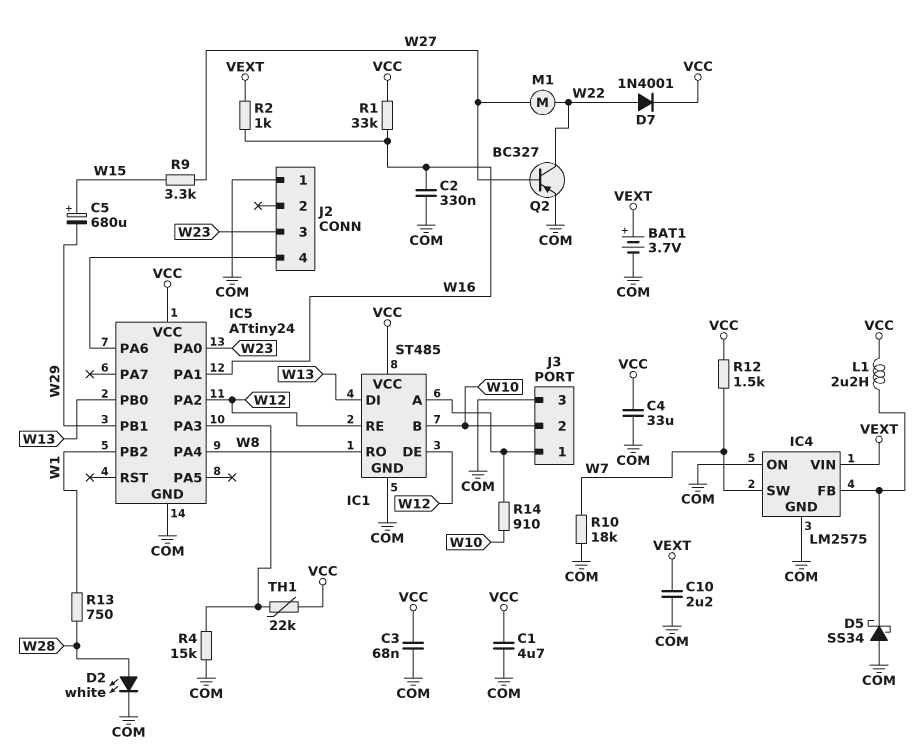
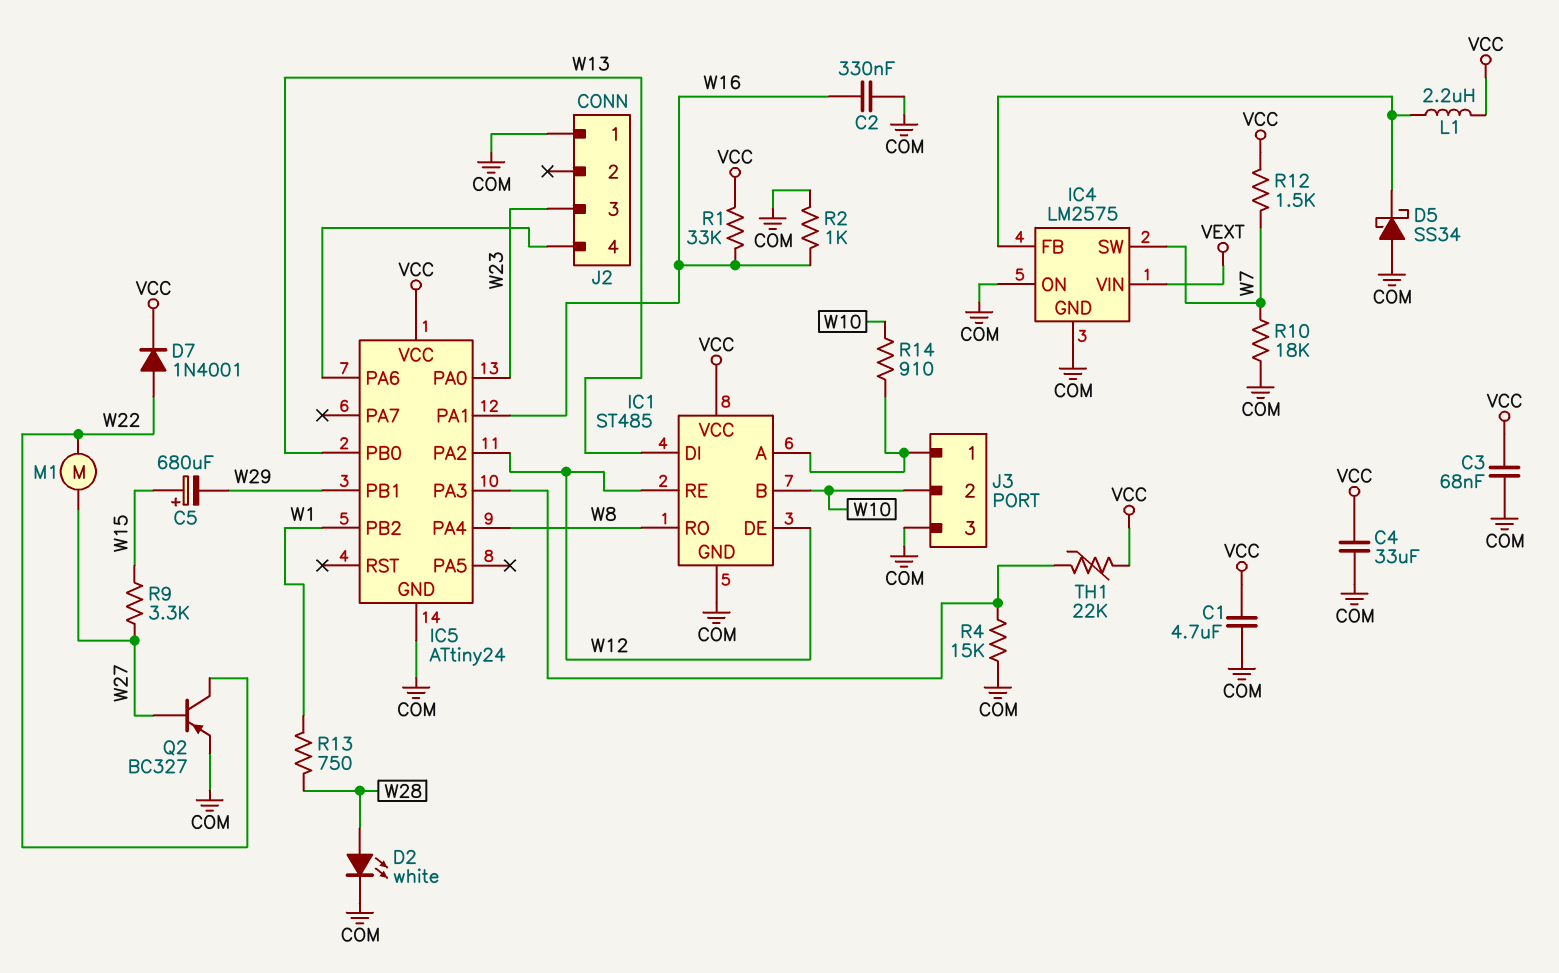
BAT1: 3.7V (plus VEXT, minus COM) -> none
C10: 2.2uF (COM, VEXT) -> none
R2: 1k (VEXT, W16) -> 1k (COM, W16)

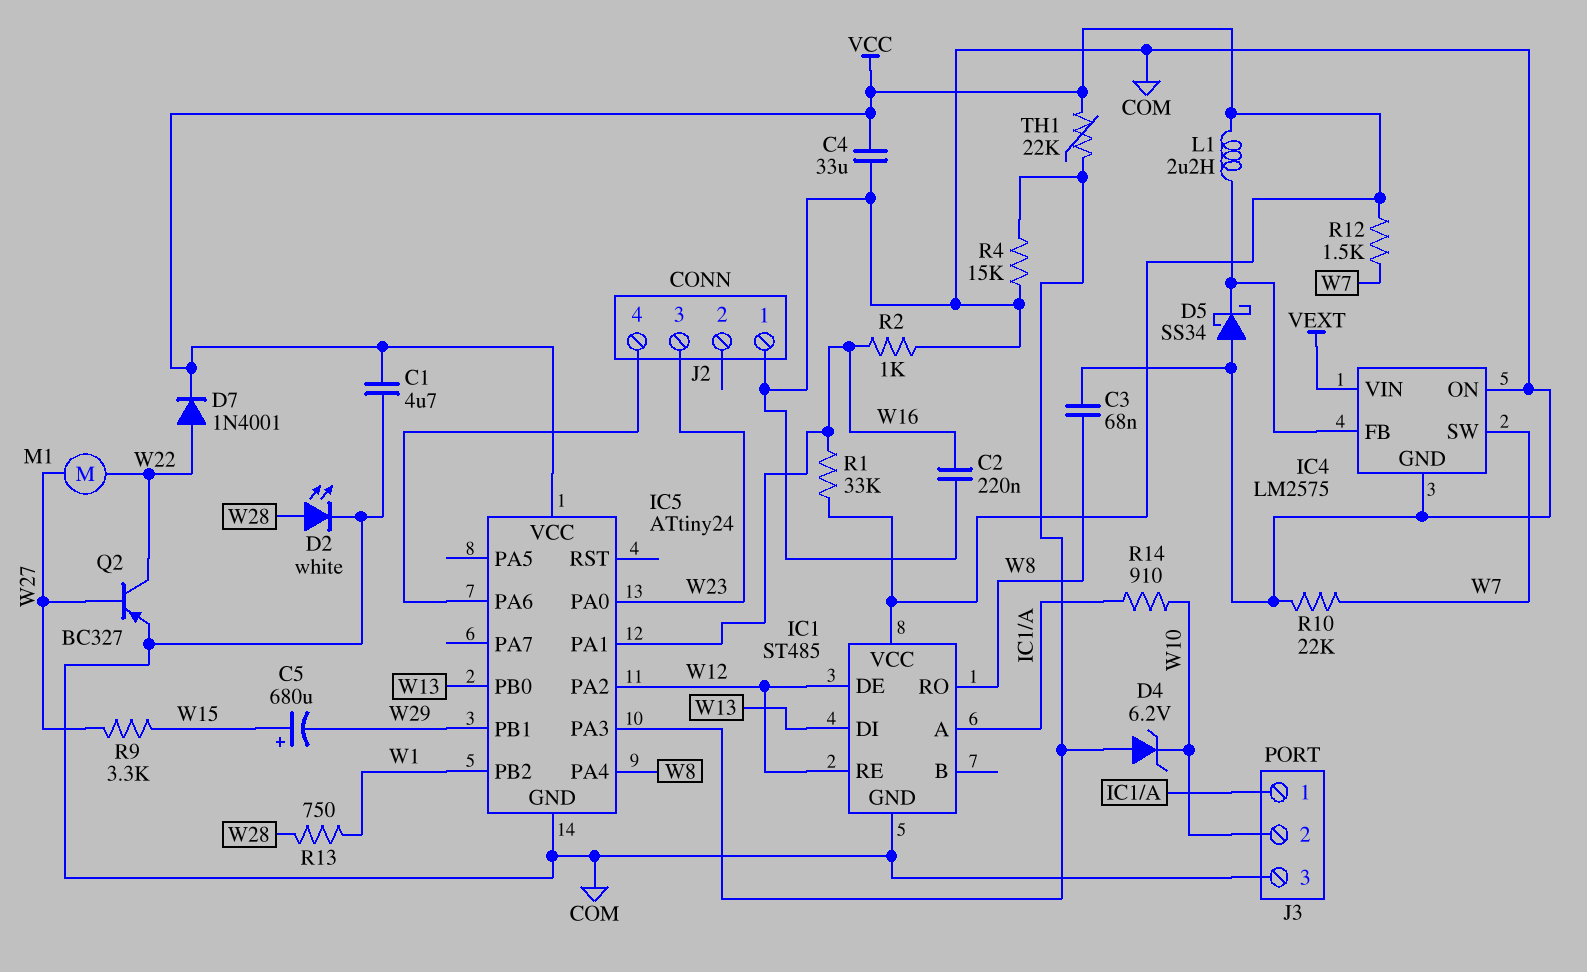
C2: 330nF (COM, W16) -> 220nF (COM, W16)
C3: 68nF (COM, VCC) -> 68nF (COM, W8)
D4: none -> zener 6.2V (A IC5/PA3, K W10)
IC1 pin B: W10 -> none
R10: 18k (COM, W7) -> 22k (COM, W7)

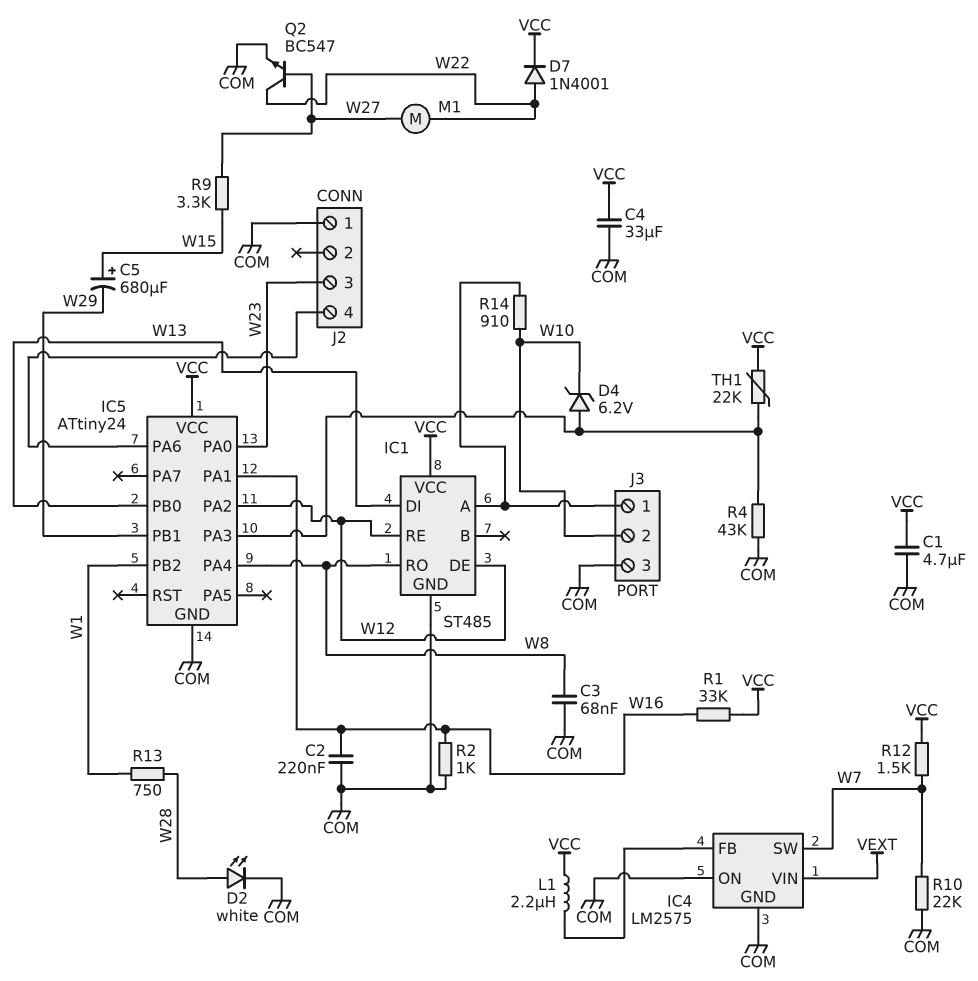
D5: schottky SS34 (A COM, K IC4/FB) -> none
Q2: PNP BC327 (B W27, C W22, E COM) -> NPN BC547 (B W27, C W22, E COM)
R4: 15k (COM, IC5/PA3) -> 43k (COM, IC5/PA3)

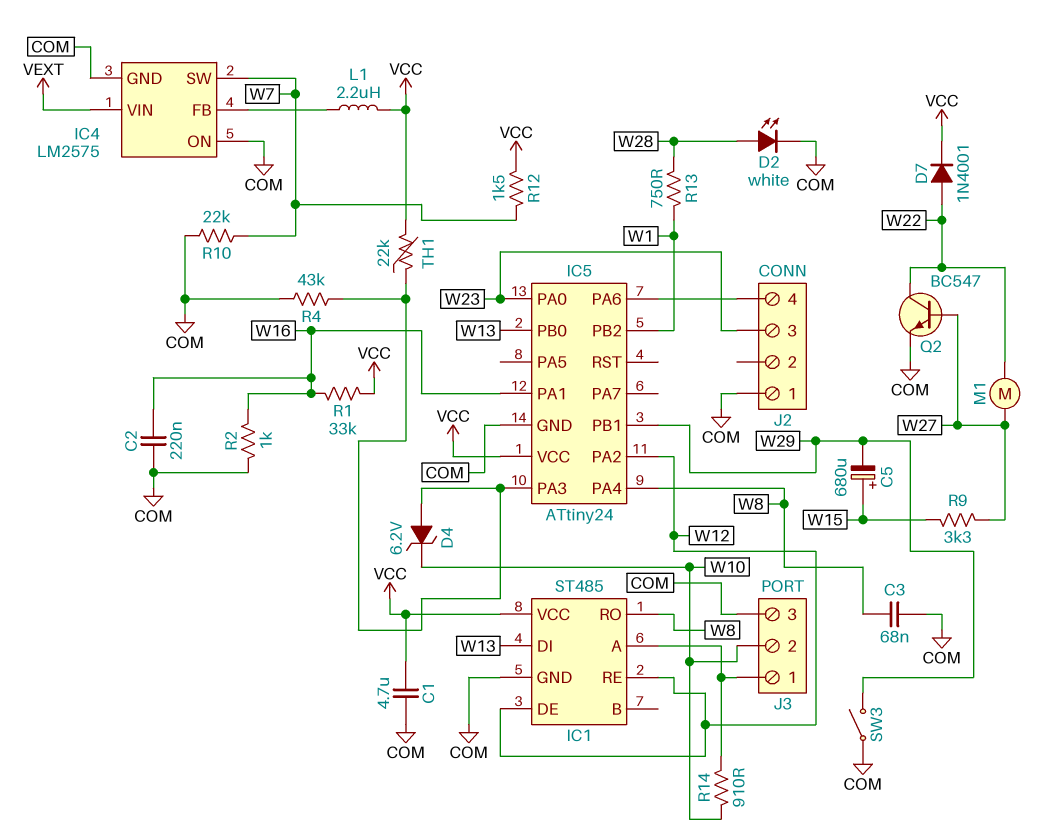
C4: 33uF (COM, VCC) -> none
SW3: none -> switch (COM, W29)

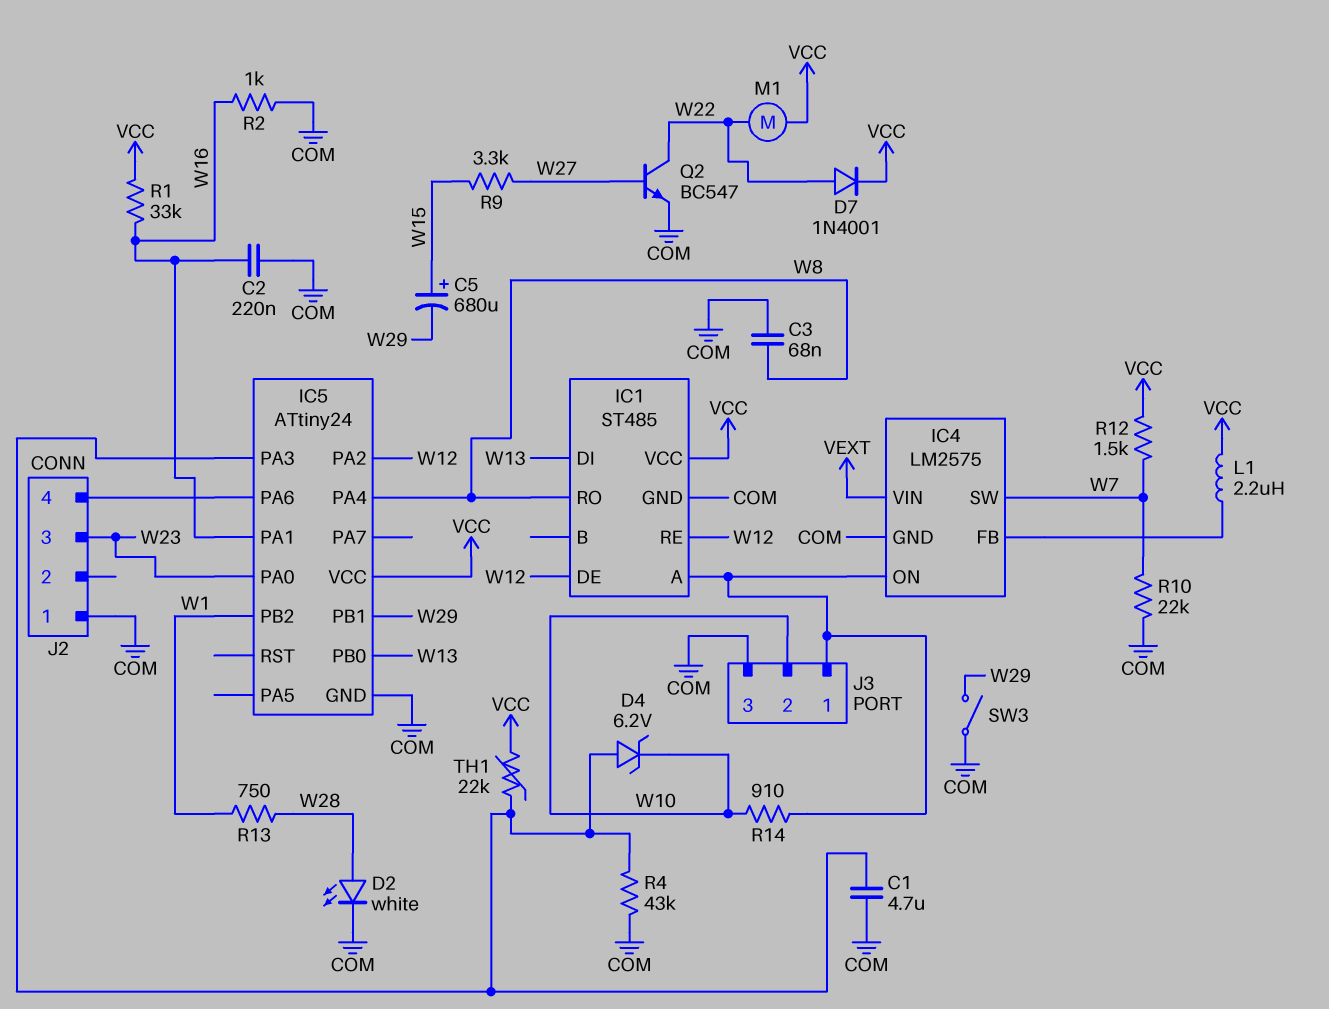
C1: 4.7uF (COM, VCC) -> 4.7uF (COM, IC5/PA3)
IC4 pin ON: COM -> IC1/A
M1: motor (W22, W27) -> motor (VCC, W22)

